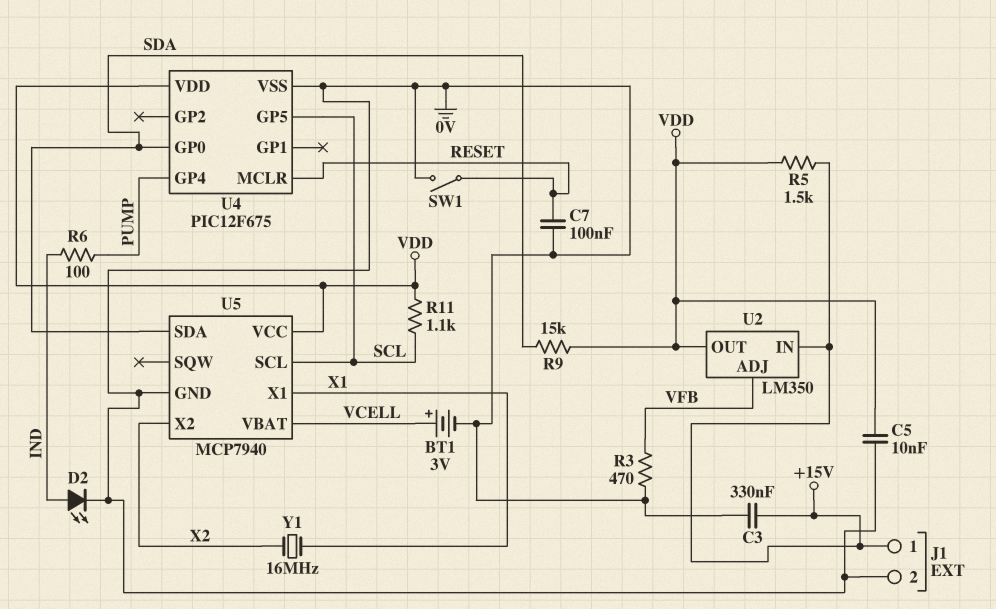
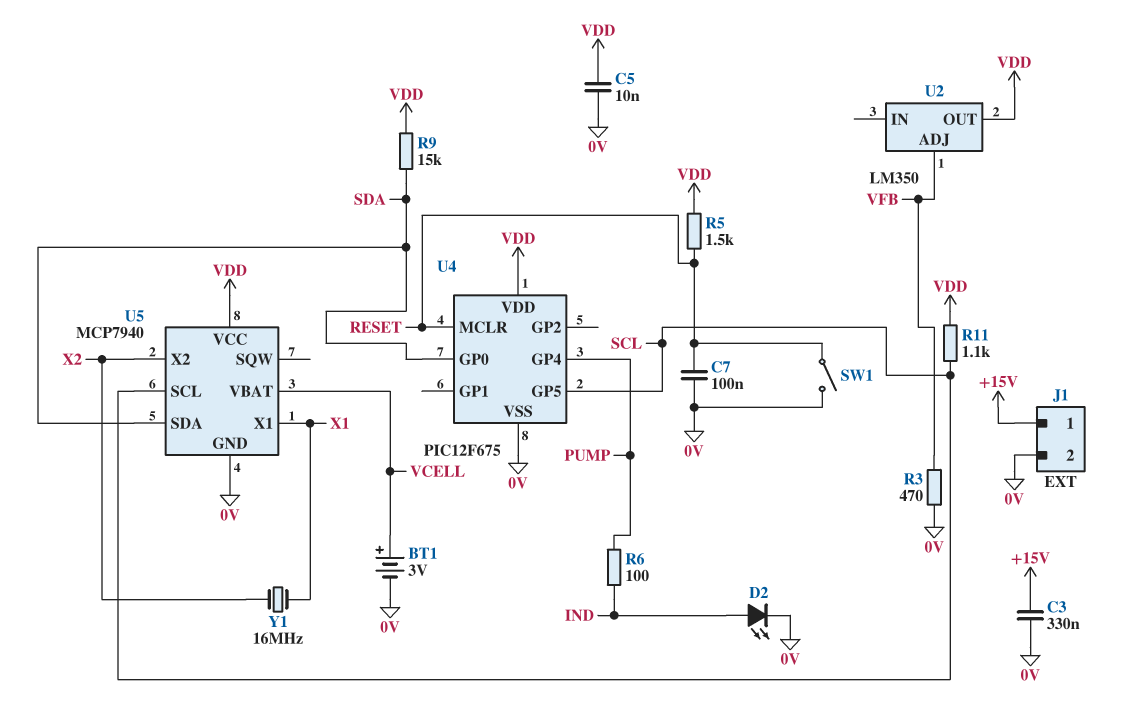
R5: 1.5k (+15V, VDD) -> 1.5k (RESET, VDD)
U2 pin IN: +15V -> none

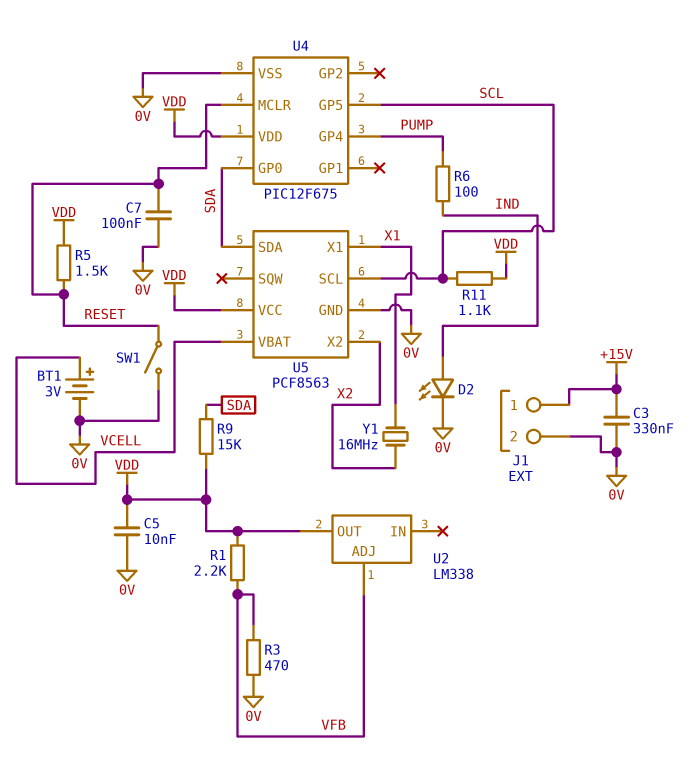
R1: none -> 2.2k (VDD, VFB)
U2: LM350 -> LM338
U5: MCP7940 -> PCF8563

